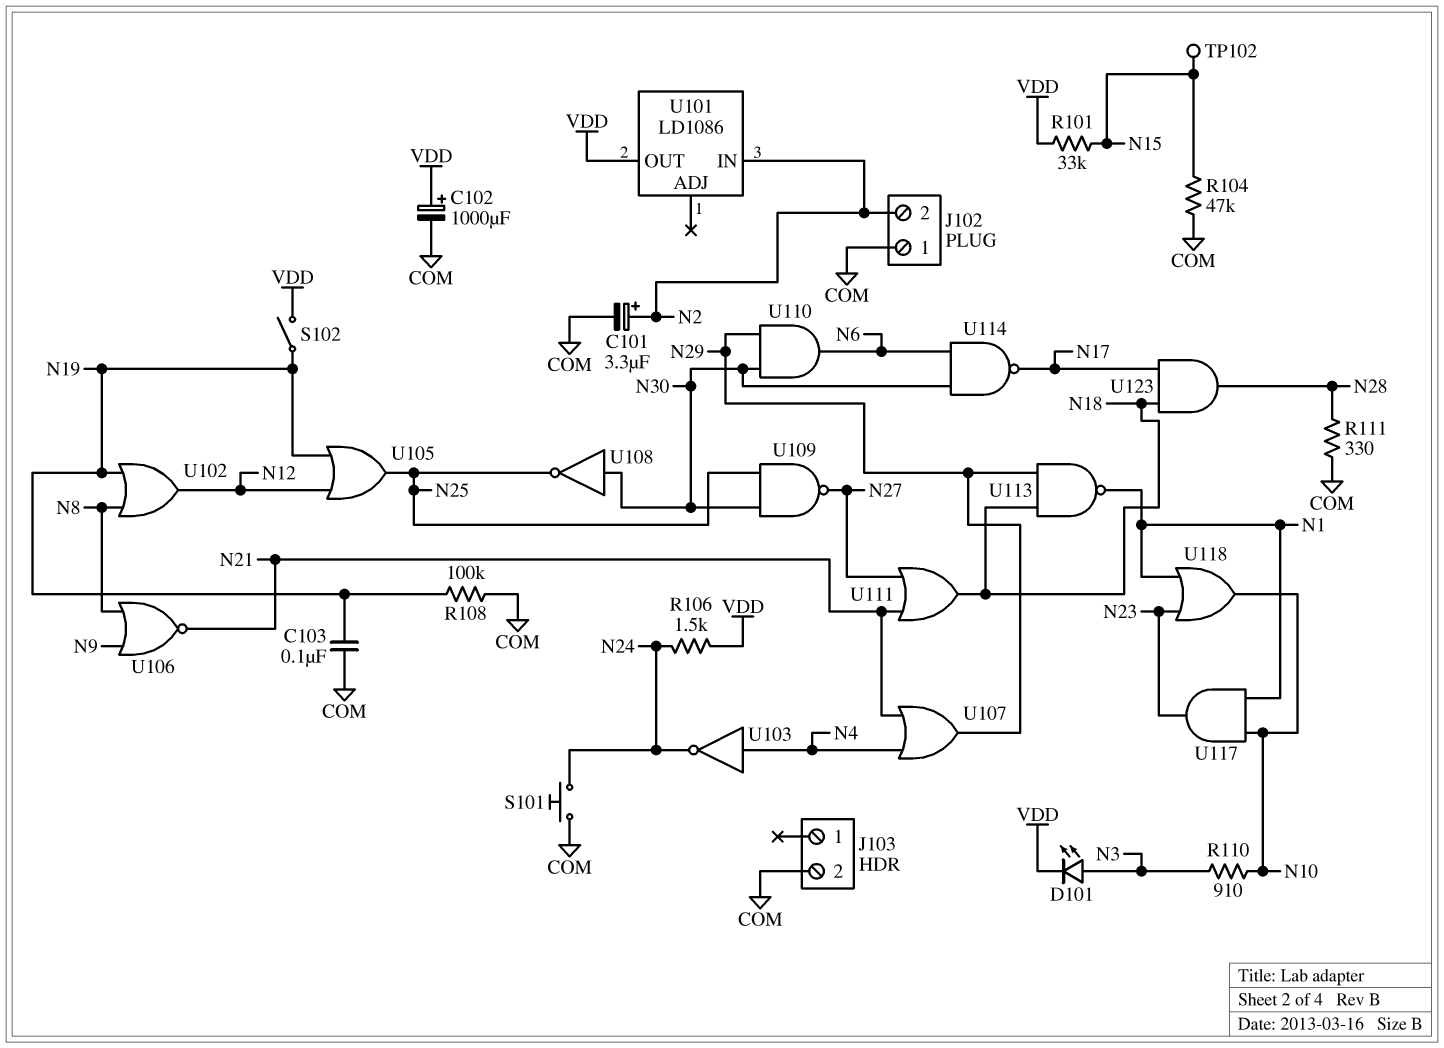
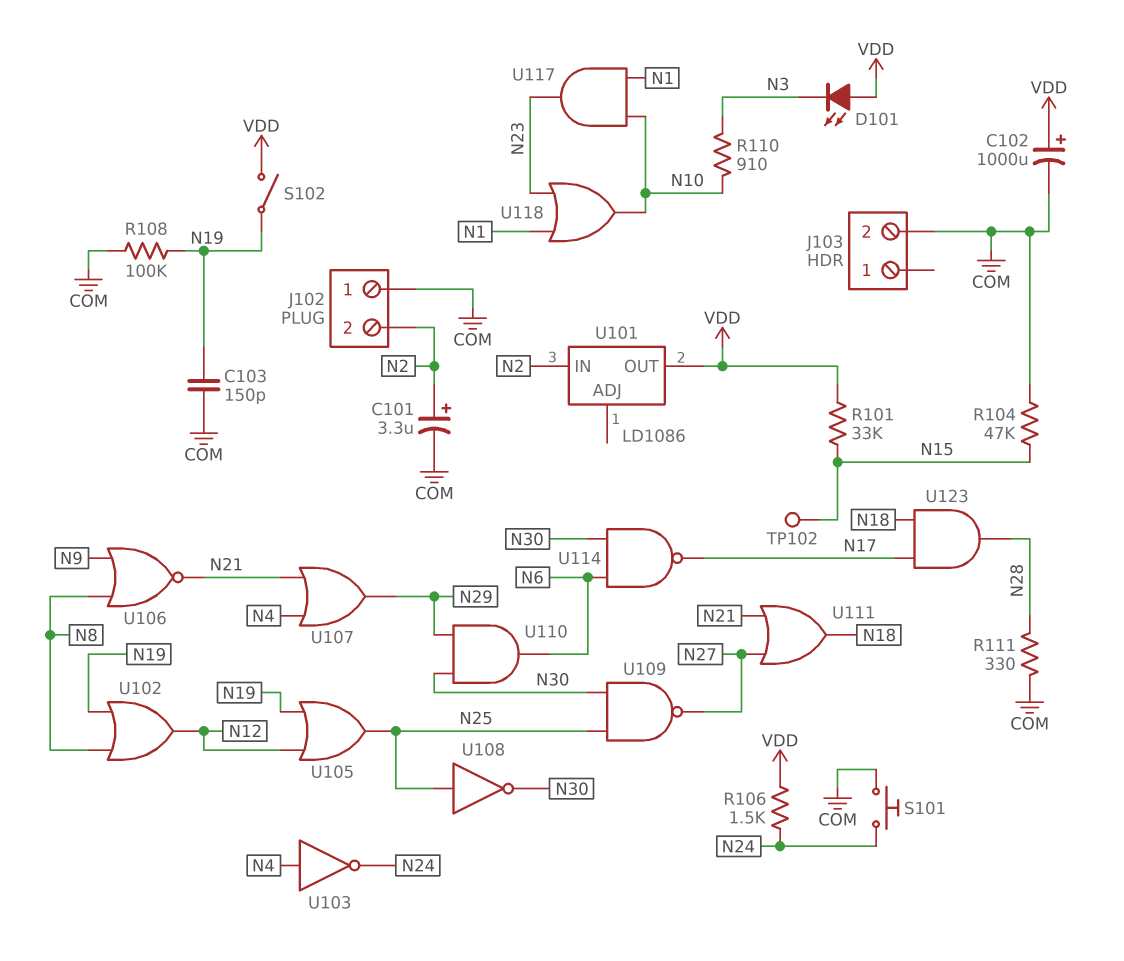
C103: 100nF (COM, N19) -> 150pF (COM, N19)
D101: LED (A N3, K VDD) -> LED (A VDD, K N3)
U108: NOT (in N30, out N25) -> NOT (in N25, out N30)
U113: NAND (in N18, in N29, out N1) -> none

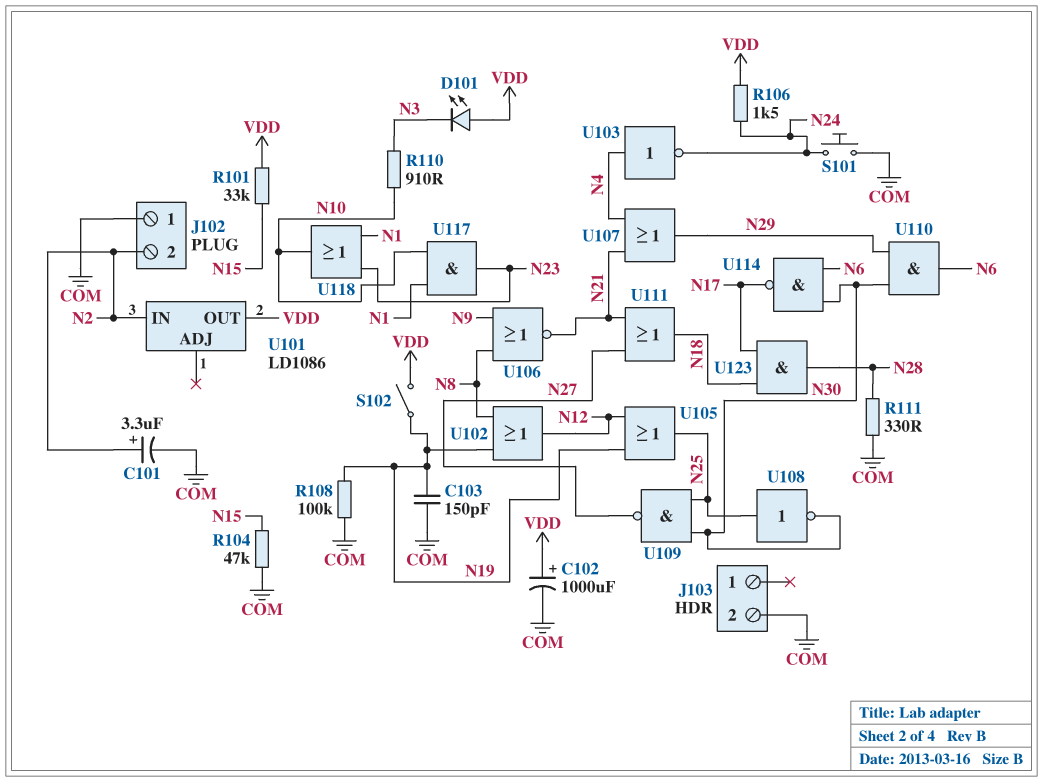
TP102: test point (N15) -> none

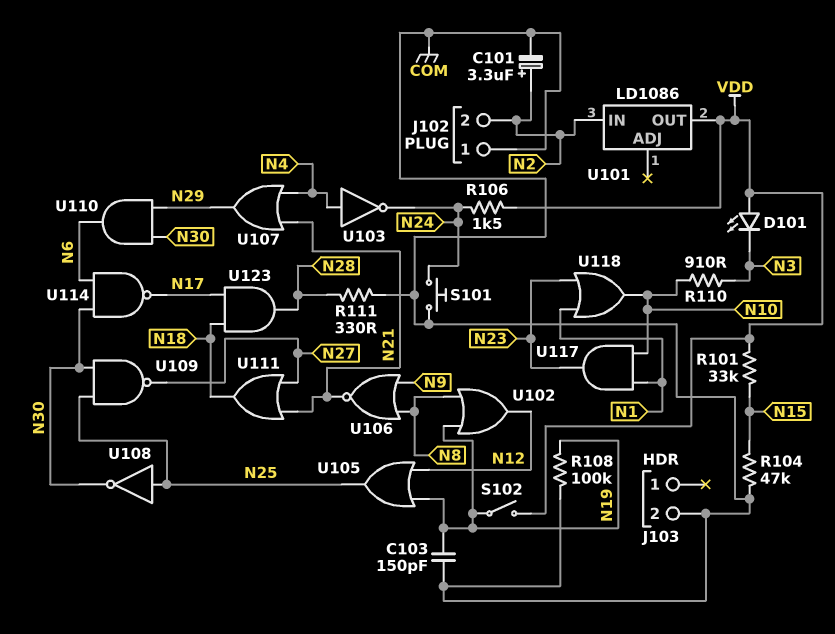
C102: 1000uF (plus VDD, minus COM) -> none

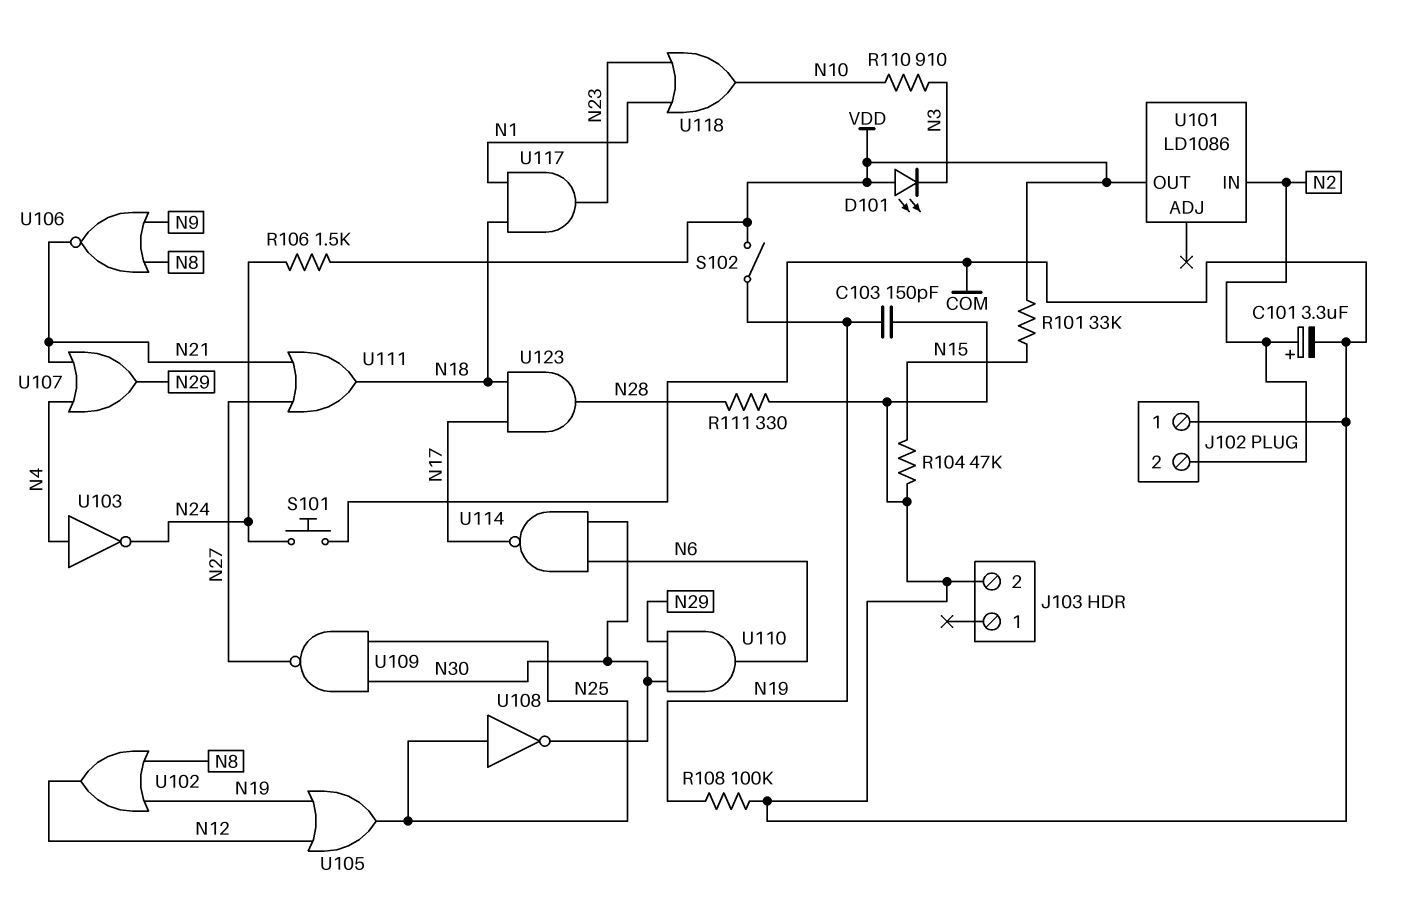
U117: AND (in N1, in N10, out N23) -> AND (in N1, in N18, out N23)

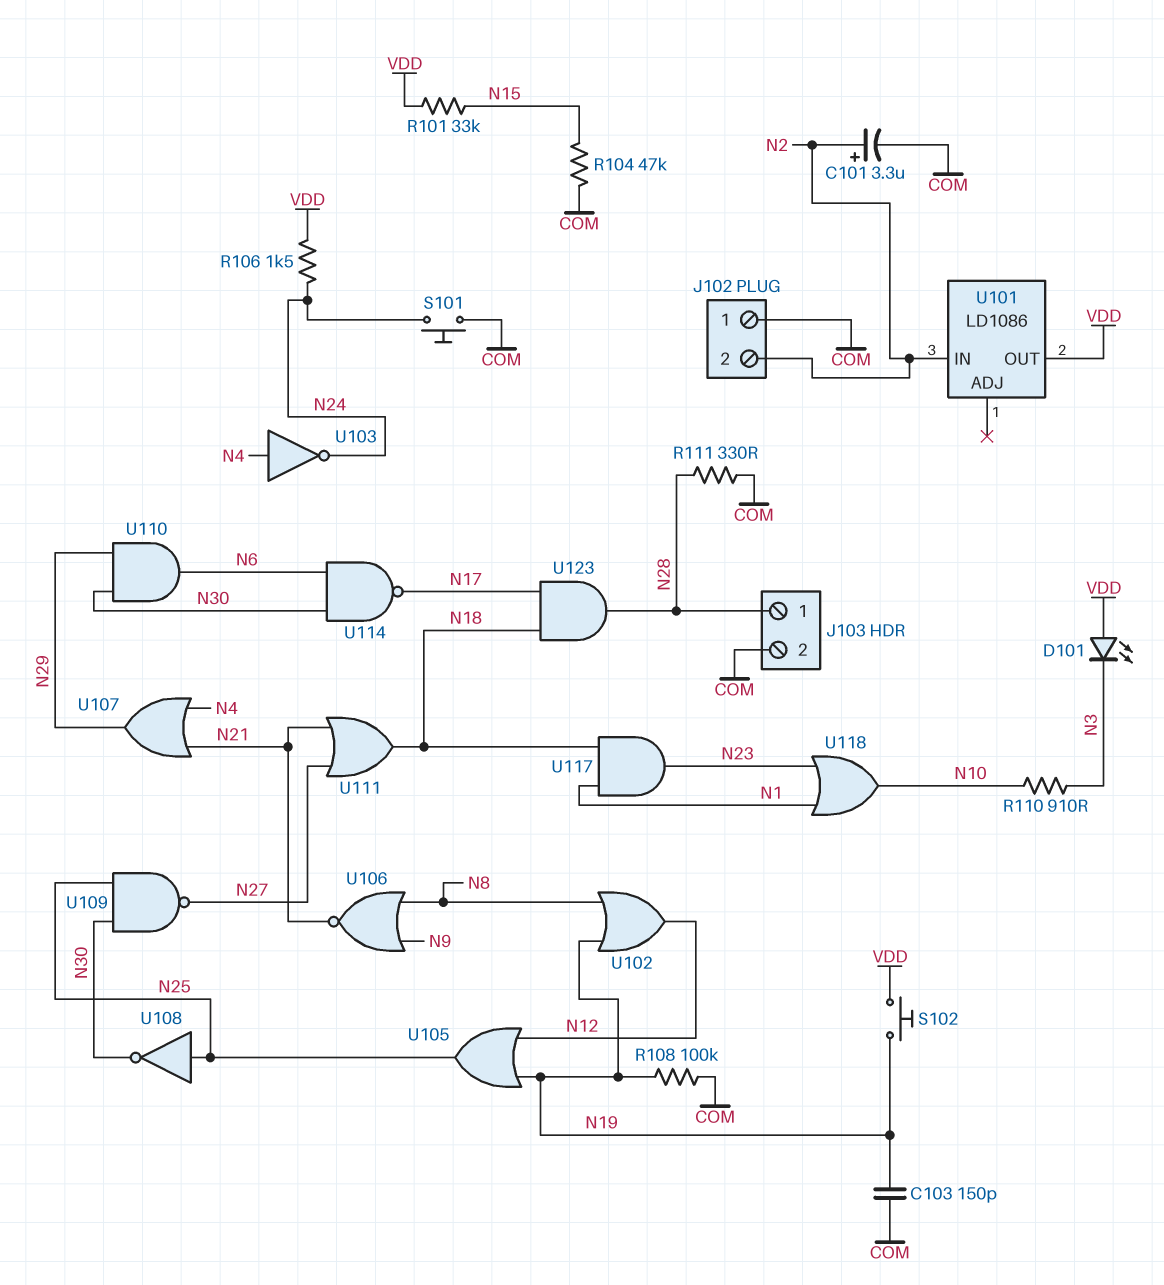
J103 pin 1: none -> N28
S102: switch (N19, VDD) -> button (N19, VDD)

